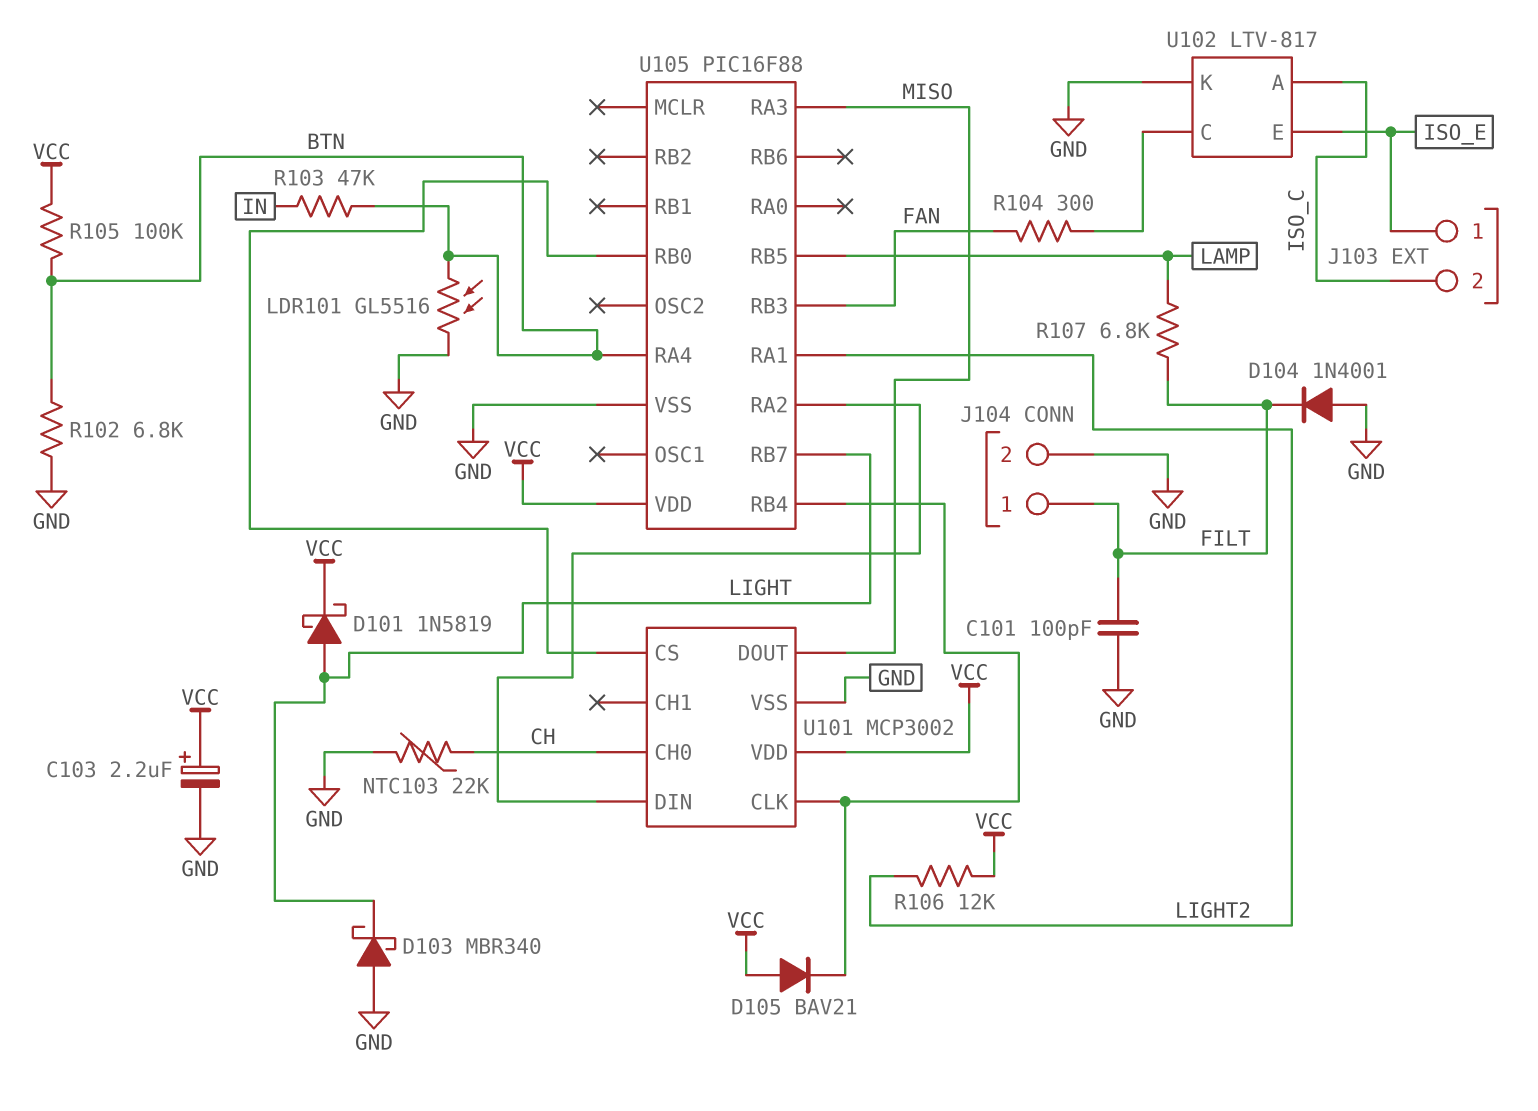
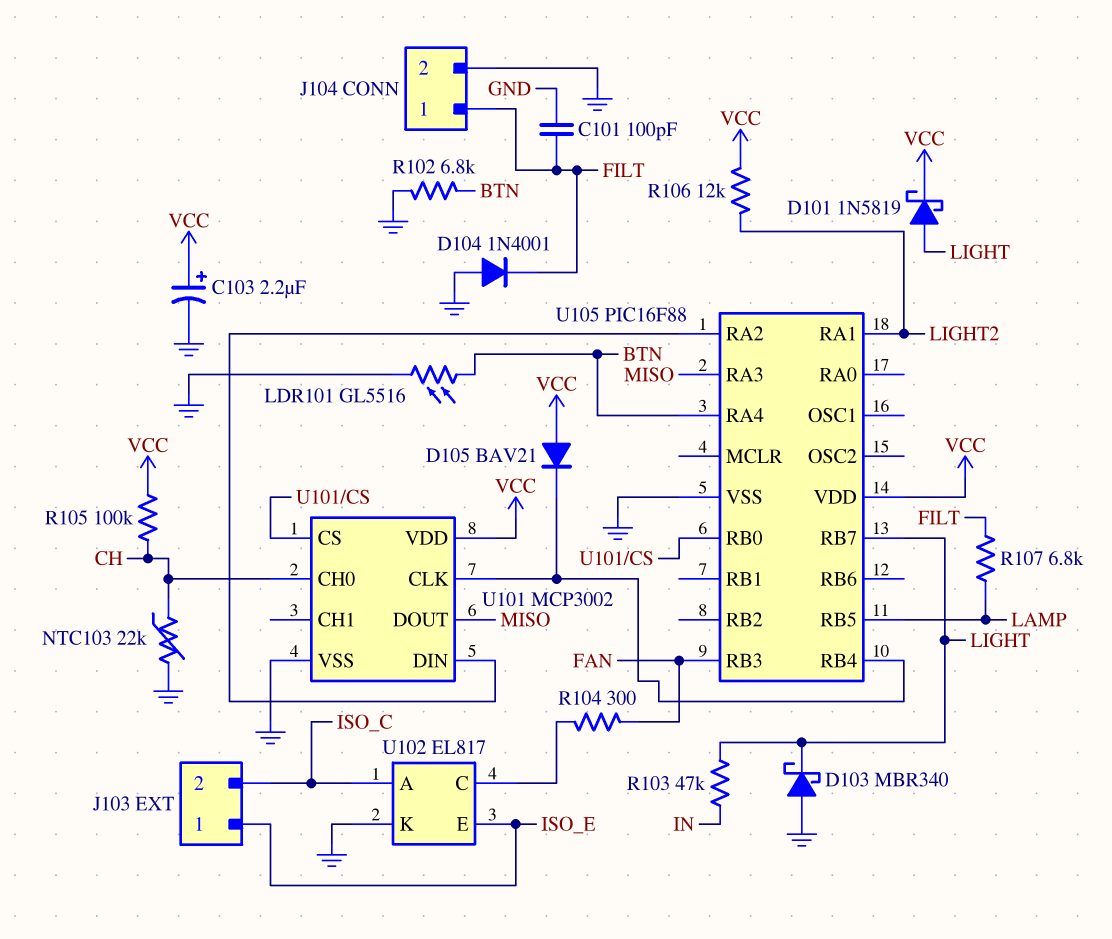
R103: 47k (BTN, IN) -> 47k (IN, LIGHT)
R105: 100k (BTN, VCC) -> 100k (CH, VCC)
U102: LTV-817 -> EL817

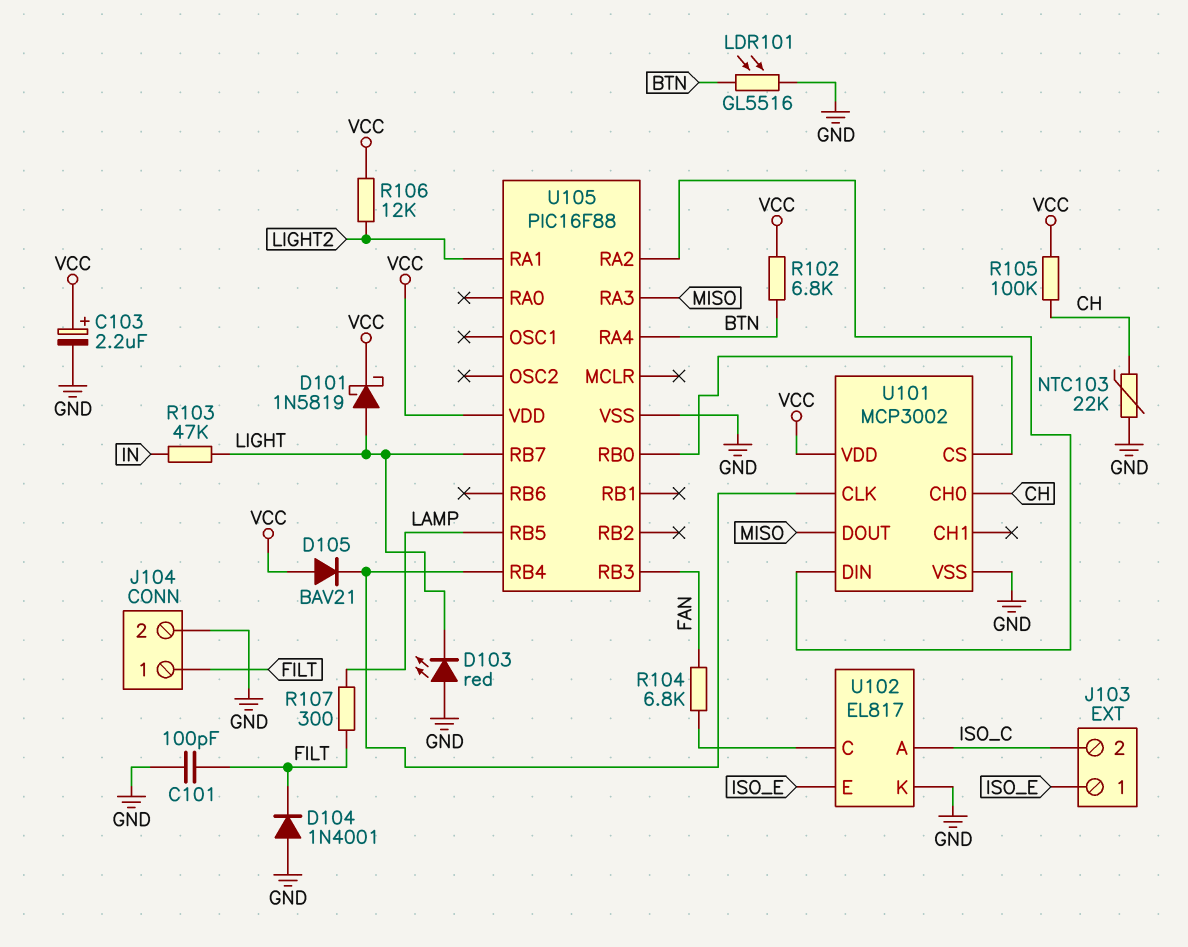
D103: schottky MBR340 (A GND, K LIGHT) -> LED red (A GND, K LIGHT)
R102: 6.8k (BTN, GND) -> 6.8k (BTN, VCC)
R104: 300 (FAN, U102/C) -> 6.8k (FAN, U102/C)
R107: 6.8k (FILT, LAMP) -> 300 (FILT, LAMP)

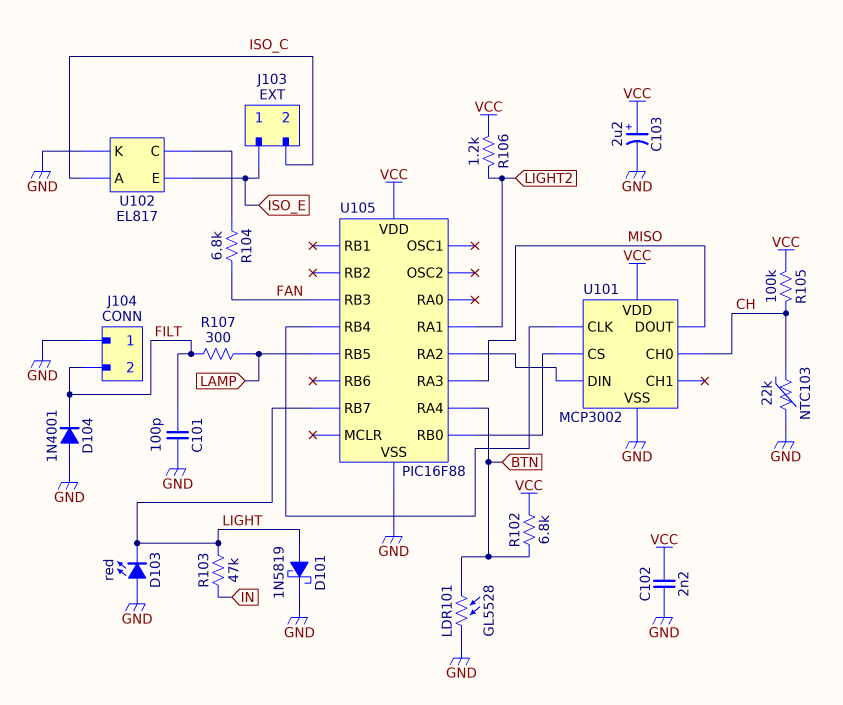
C102: none -> 2.2nF (GND, VCC)
D101: schottky 1N5819 (A LIGHT, K VCC) -> schottky 1N5819 (A LIGHT, K GND)
D105: diode BAV21 (A VCC, K U101/CLK) -> none
J104 pin 1: FILT -> GND
J104 pin 2: GND -> FILT
LDR101: GL5516 (BTN, GND) -> GL5528 (BTN, GND)
R106: 12k (LIGHT2, VCC) -> 1.2k (LIGHT2, VCC)

